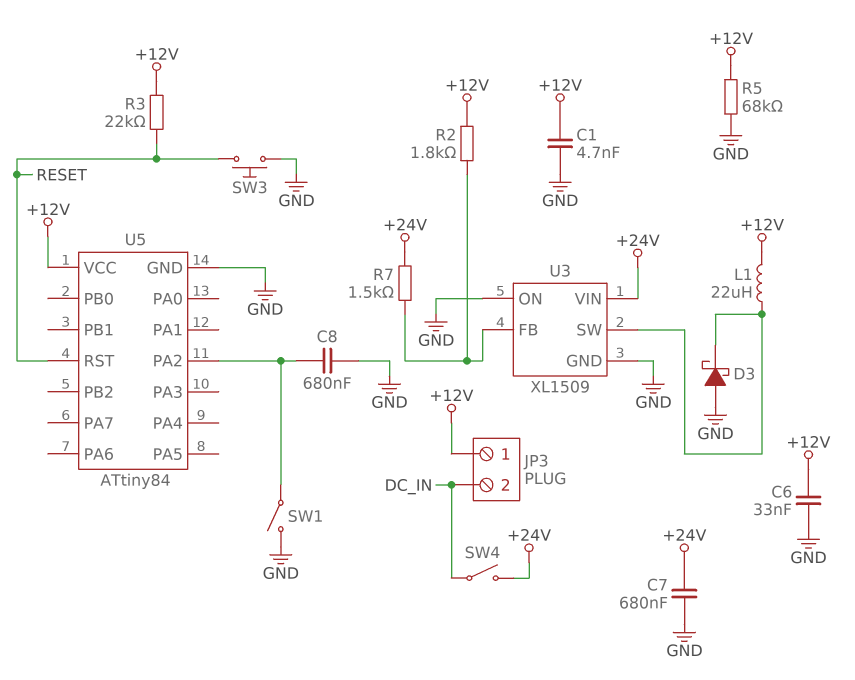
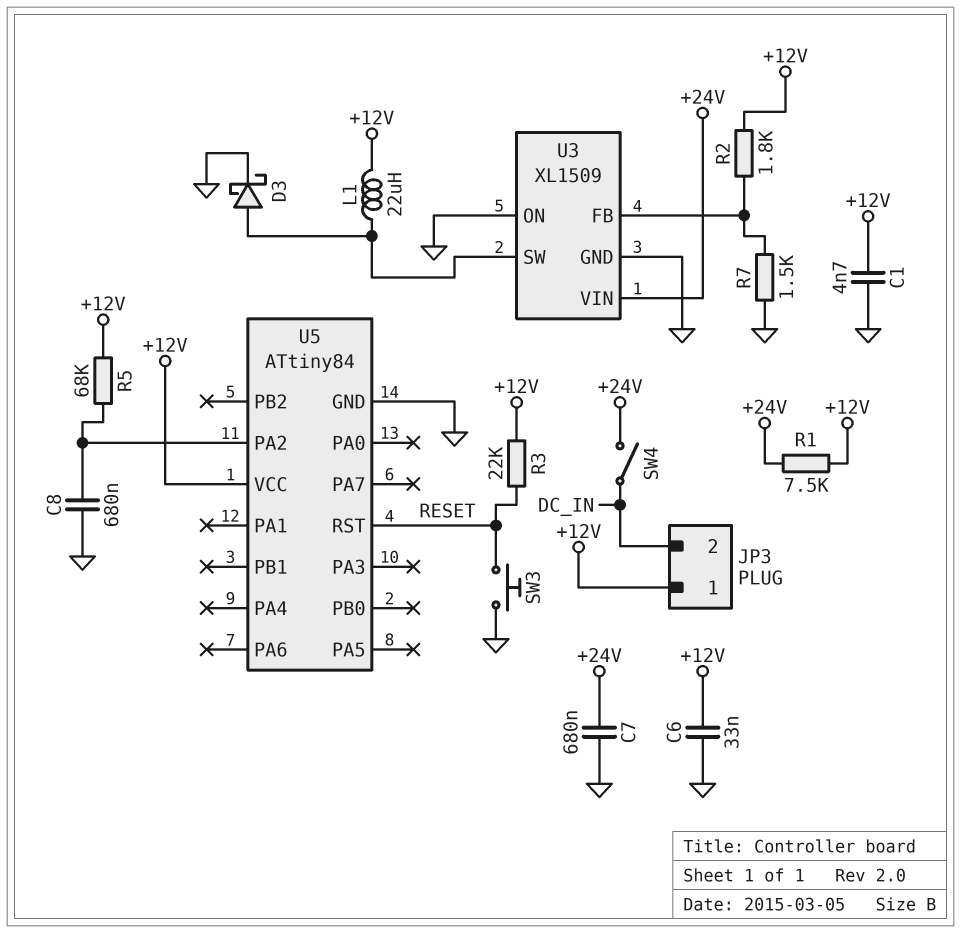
D3: schottky (A GND, K U3/SW) -> schottky (A U3/SW, K GND)
R1: none -> 7.5k (+12V, +24V)
R5: 68k (+12V, GND) -> 68k (+12V, U5/PA2)
R7: 1.5k (+24V, U3/FB) -> 1.5k (GND, U3/FB)
SW1: switch (GND, U5/PA2) -> none

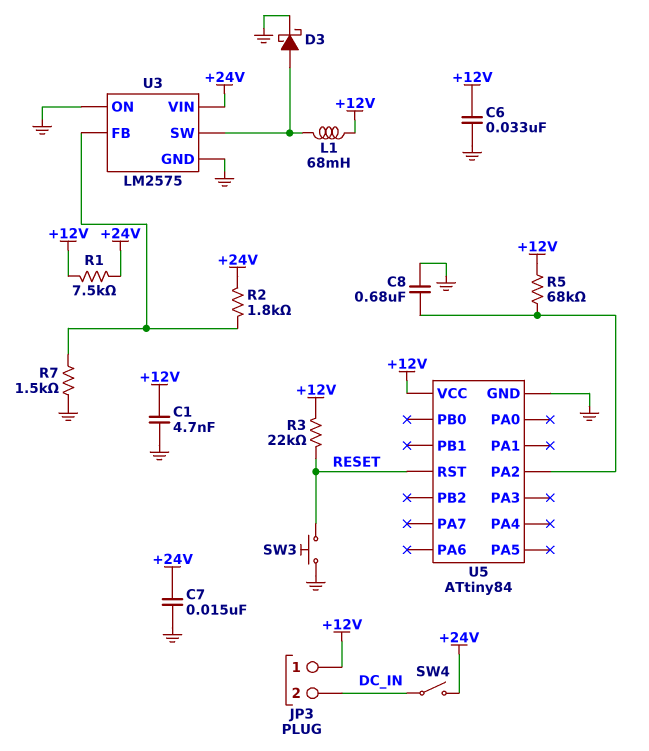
C7: 680nF (+24V, GND) -> 15nF (+24V, GND)
L1: 22uH (+12V, U3/SW) -> 68mH (+12V, U3/SW)
R2: 1.8k (+12V, U3/FB) -> 1.8k (+24V, U3/FB)
U3: XL1509 -> LM2575

